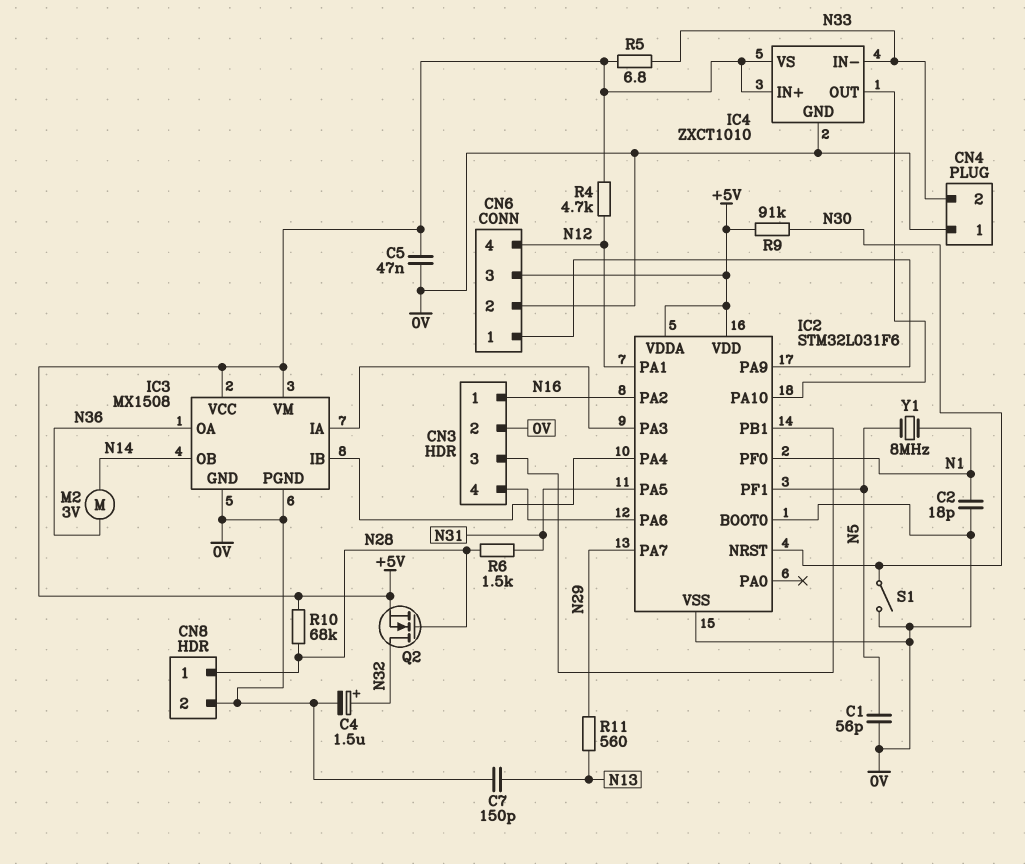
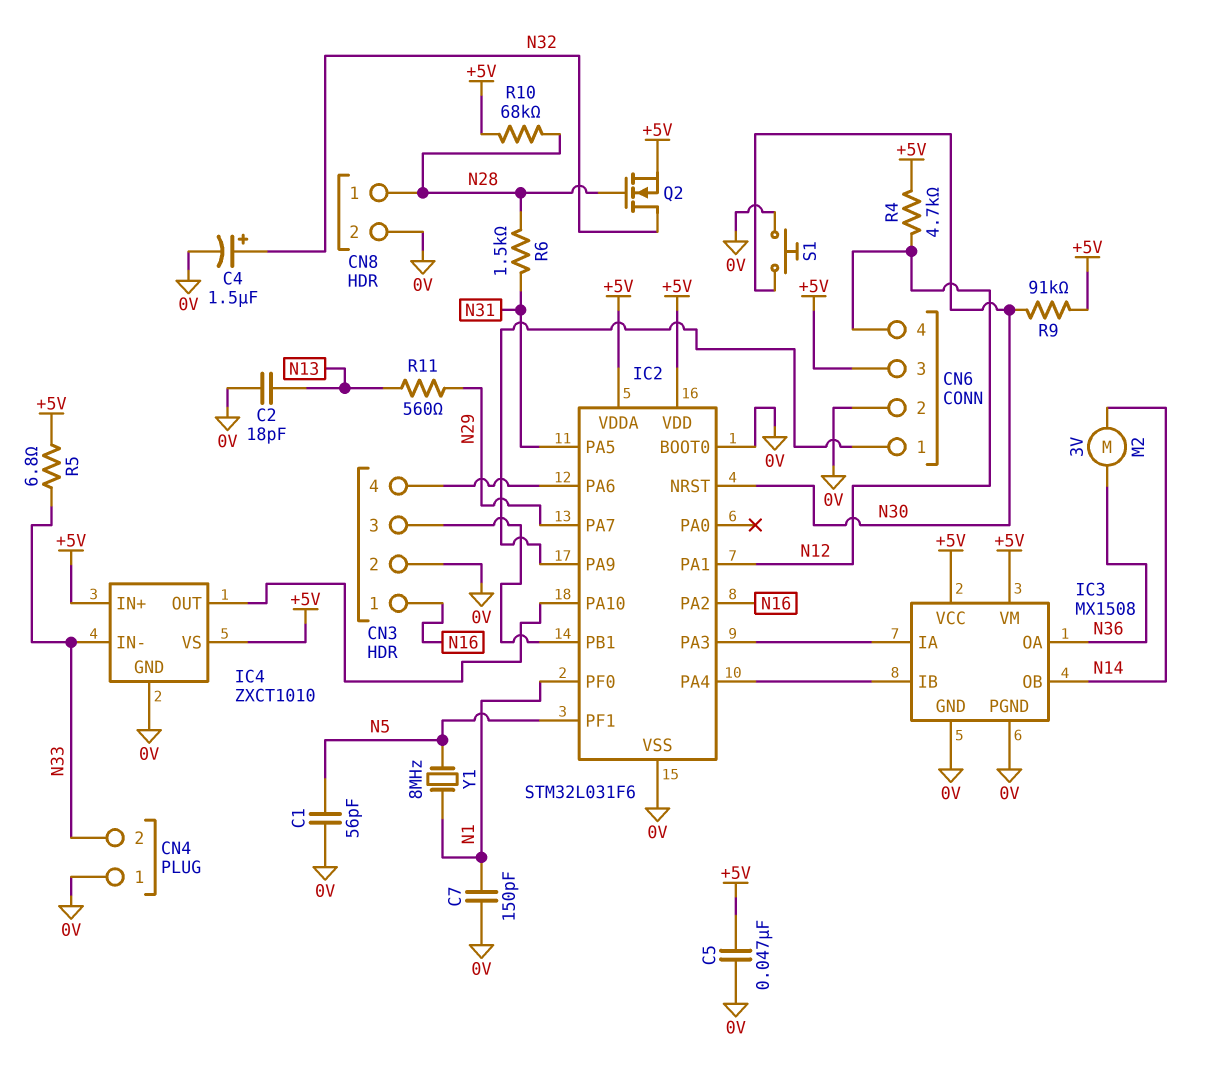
C2: 18pF (0V, N1) -> 18pF (0V, N13)
C7: 150pF (0V, N13) -> 150pF (0V, N1)
S1: switch (0V, N30) -> button (0V, N30)

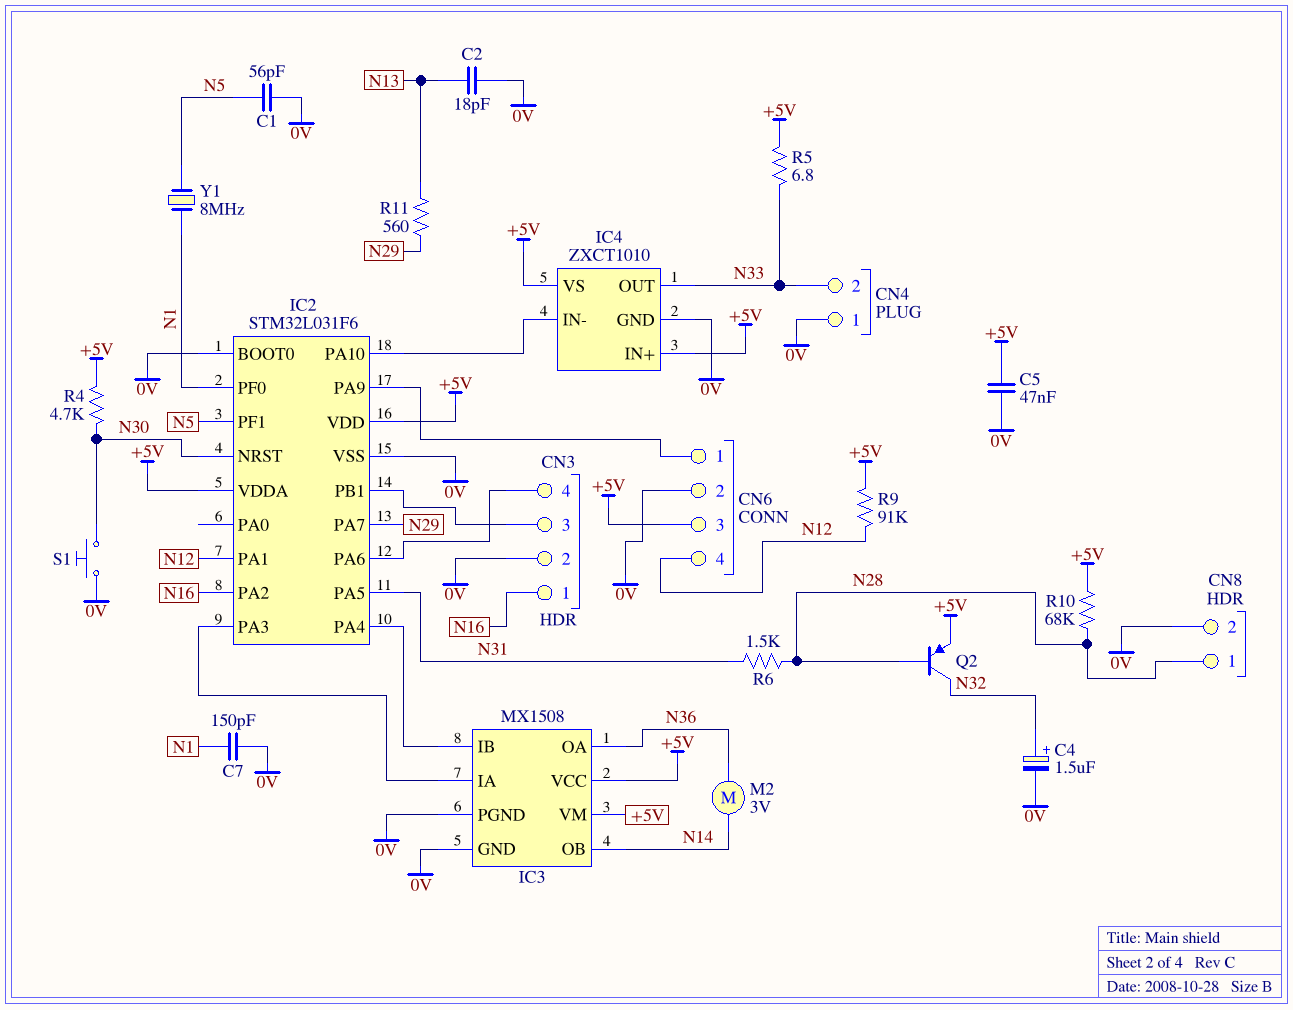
IC4 pin IN-: N33 -> IC2/PA10
IC4 pin OUT: IC2/PA10 -> N33
Q2: NMOS (G N28, D N32, S +5V) -> PNP (B N28, C N32, E +5V)
R4: 4.7k (+5V, N12) -> 4.7k (+5V, N30)
R9: 91k (+5V, N30) -> 91k (+5V, N12)

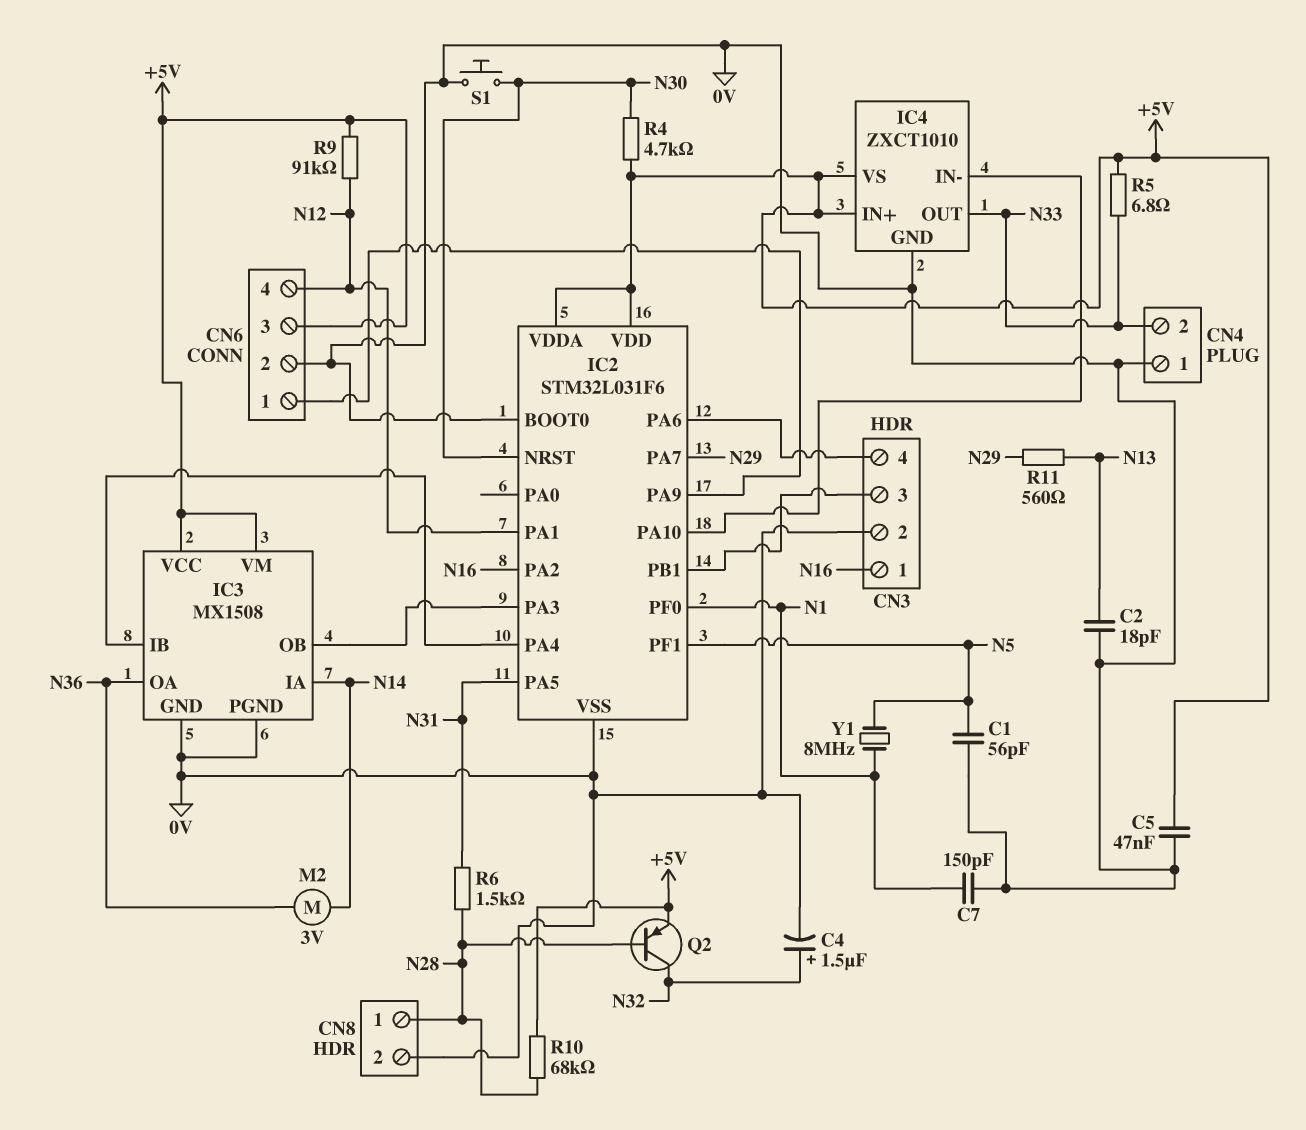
IC3 pin IA: IC2/PA3 -> N14
IC3 pin OB: N14 -> IC2/PA3

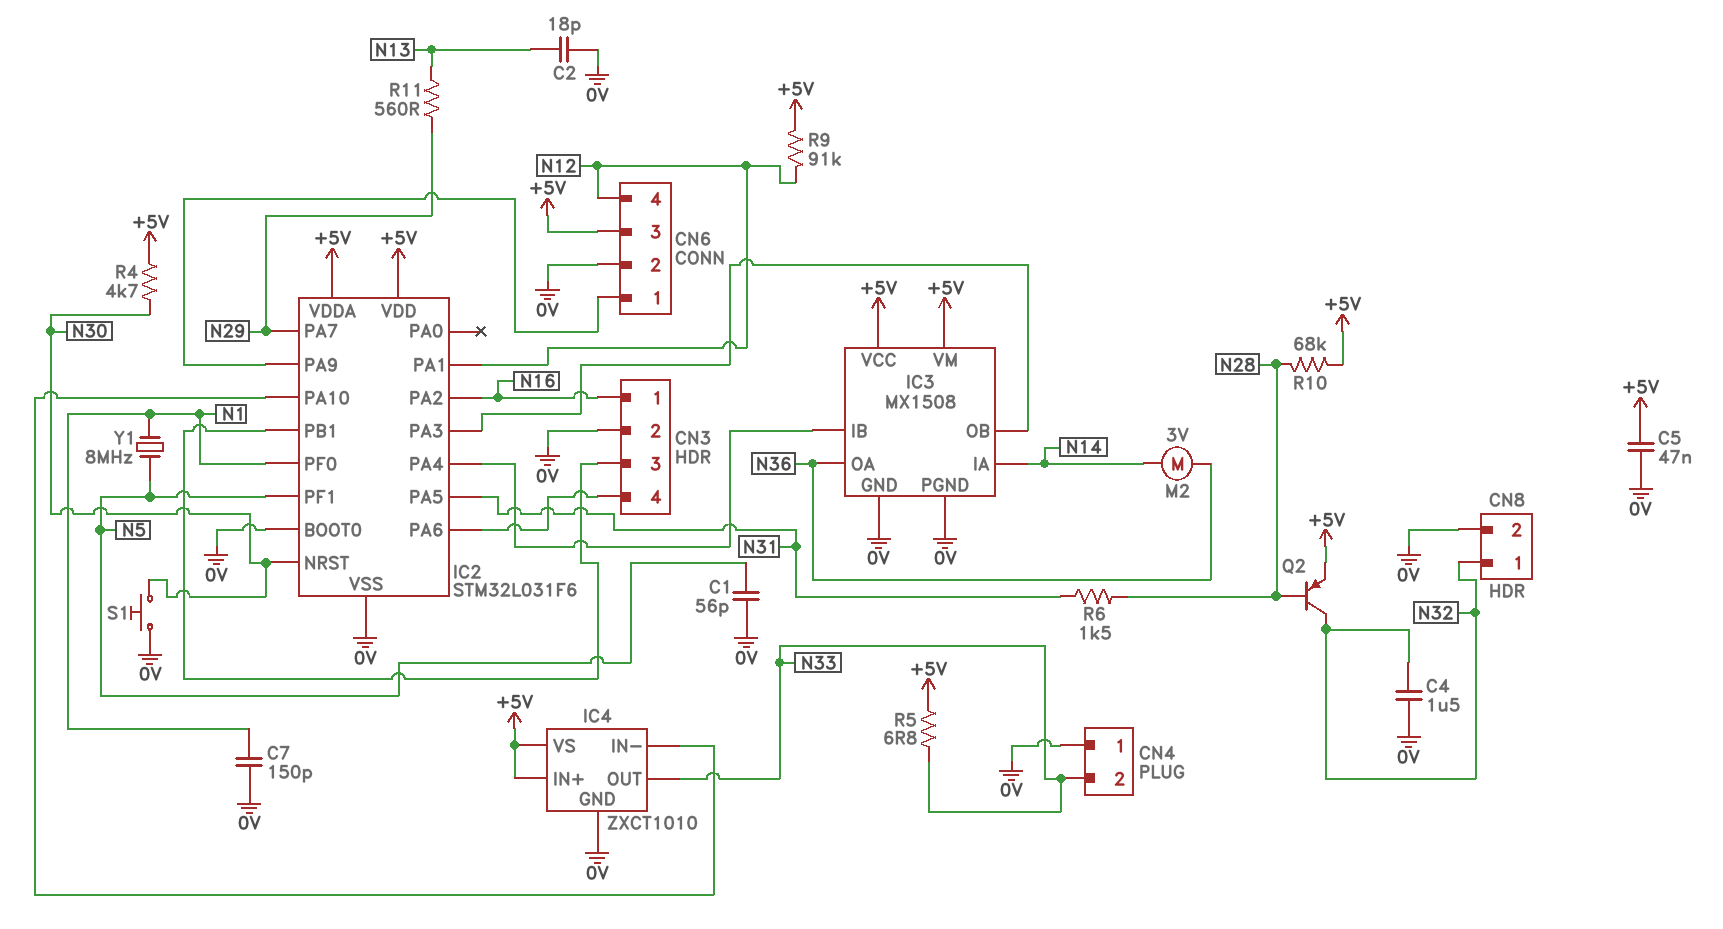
C4: 1.5uF (plus N32, minus 0V) -> 1.5uF (0V, N32)
CN8 pin 1: N28 -> N32

